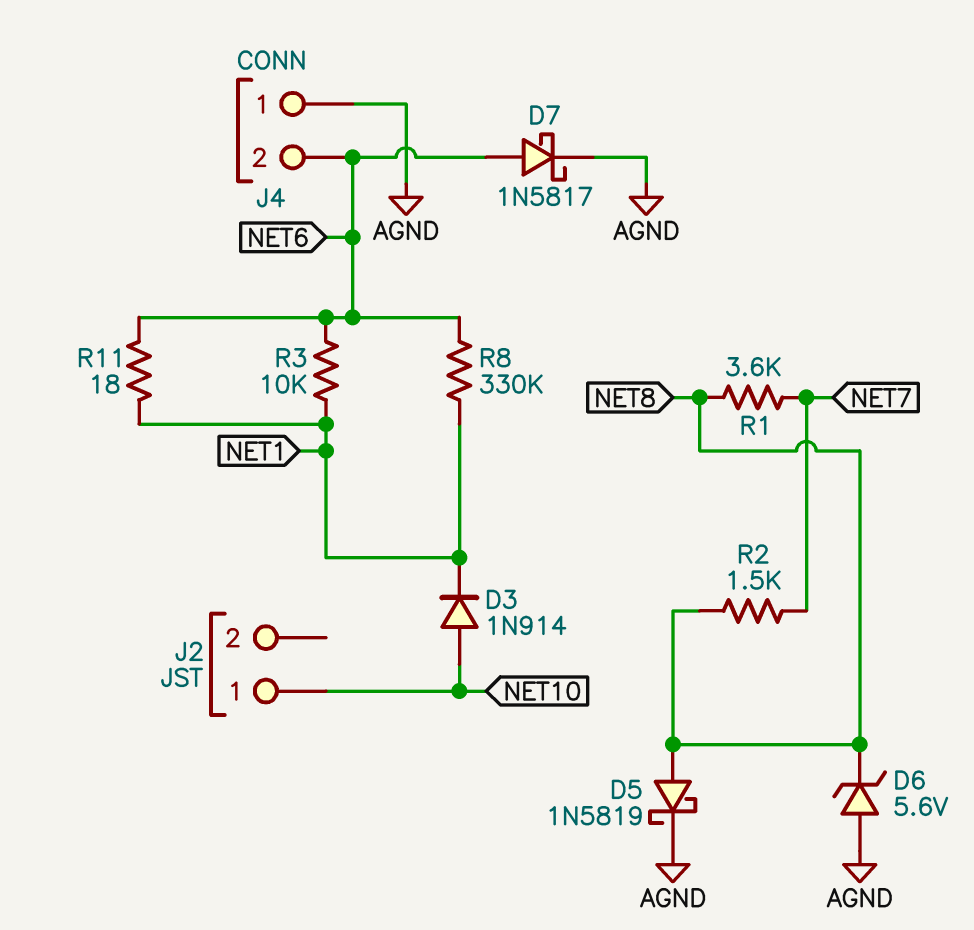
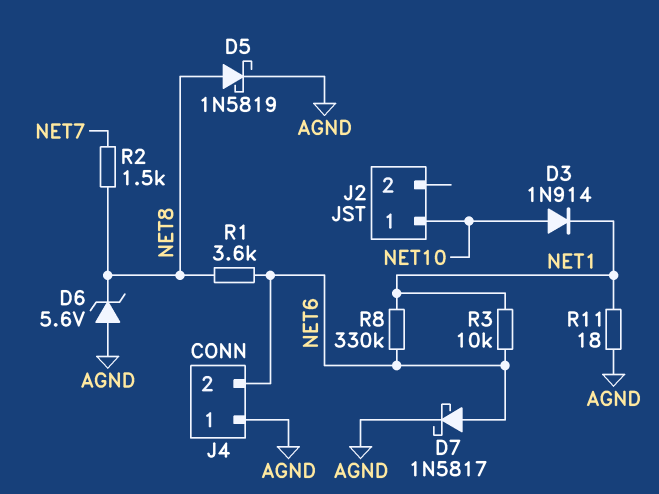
R1: 3.6k (NET7, NET8) -> 3.6k (NET6, NET8)
R11: 18 (NET1, NET6) -> 18 (AGND, NET1)

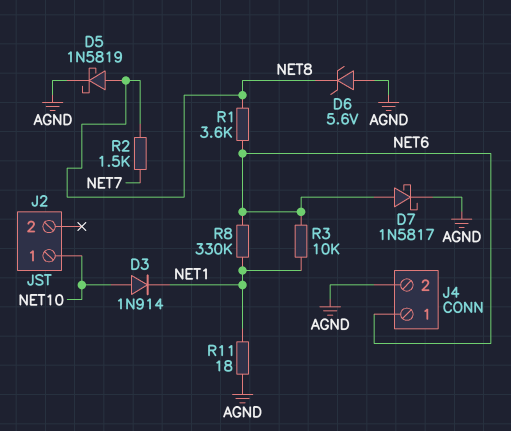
J4 pin 1: AGND -> NET6
J4 pin 2: NET6 -> AGND

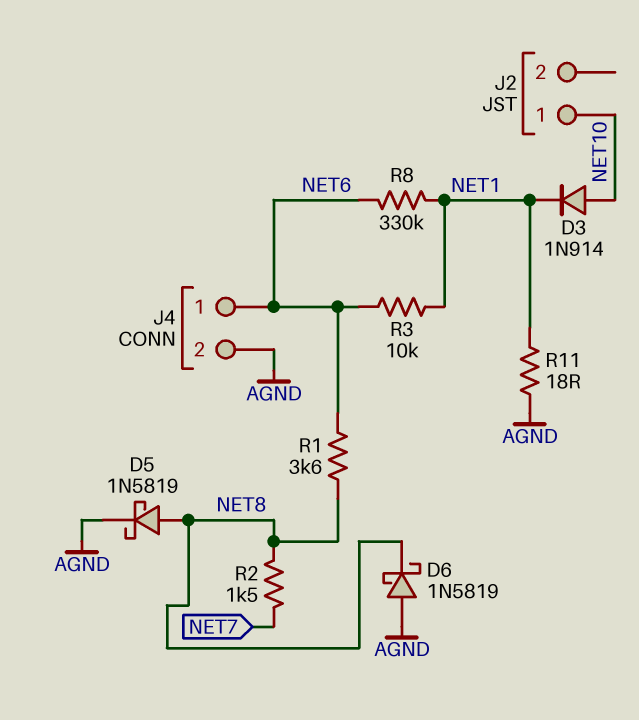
D6: zener 5.6V (A AGND, K NET8) -> schottky 1N5819 (A AGND, K NET8)
D7: schottky 1N5817 (A NET6, K AGND) -> none

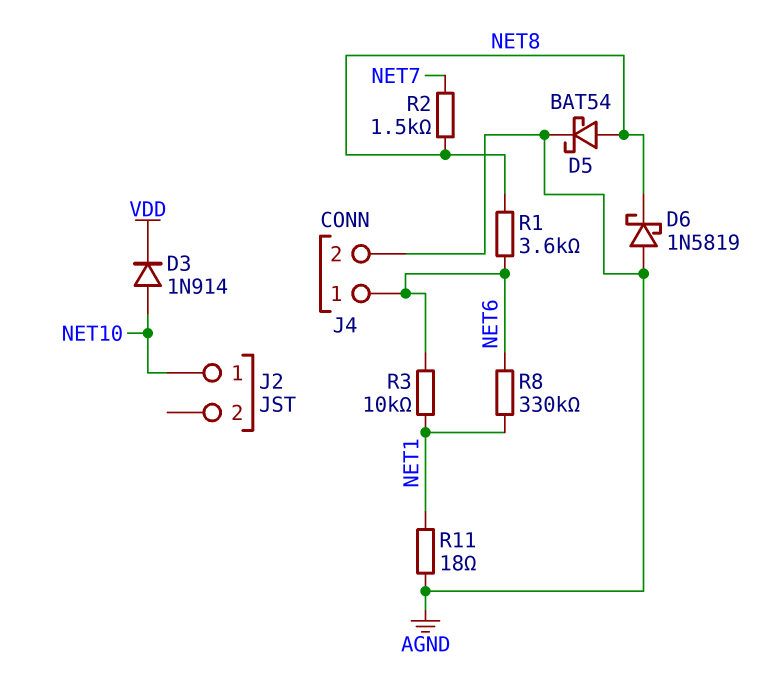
D3: diode 1N914 (A NET10, K NET1) -> diode 1N914 (A NET10, K VDD)
D5: schottky 1N5819 (A NET8, K AGND) -> schottky BAT54 (A NET8, K AGND)

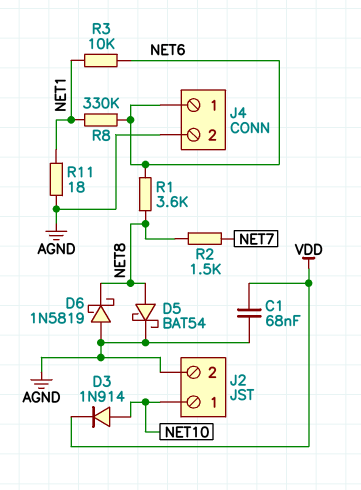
C1: none -> 68nF (AGND, VDD)
J2 pin 2: none -> AGND

